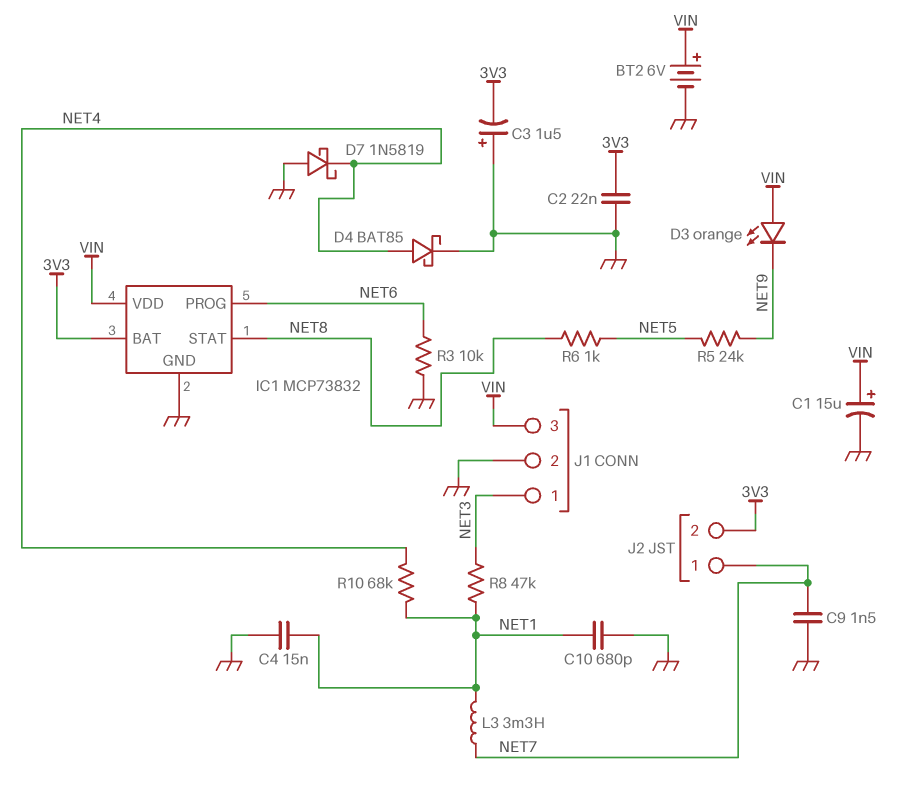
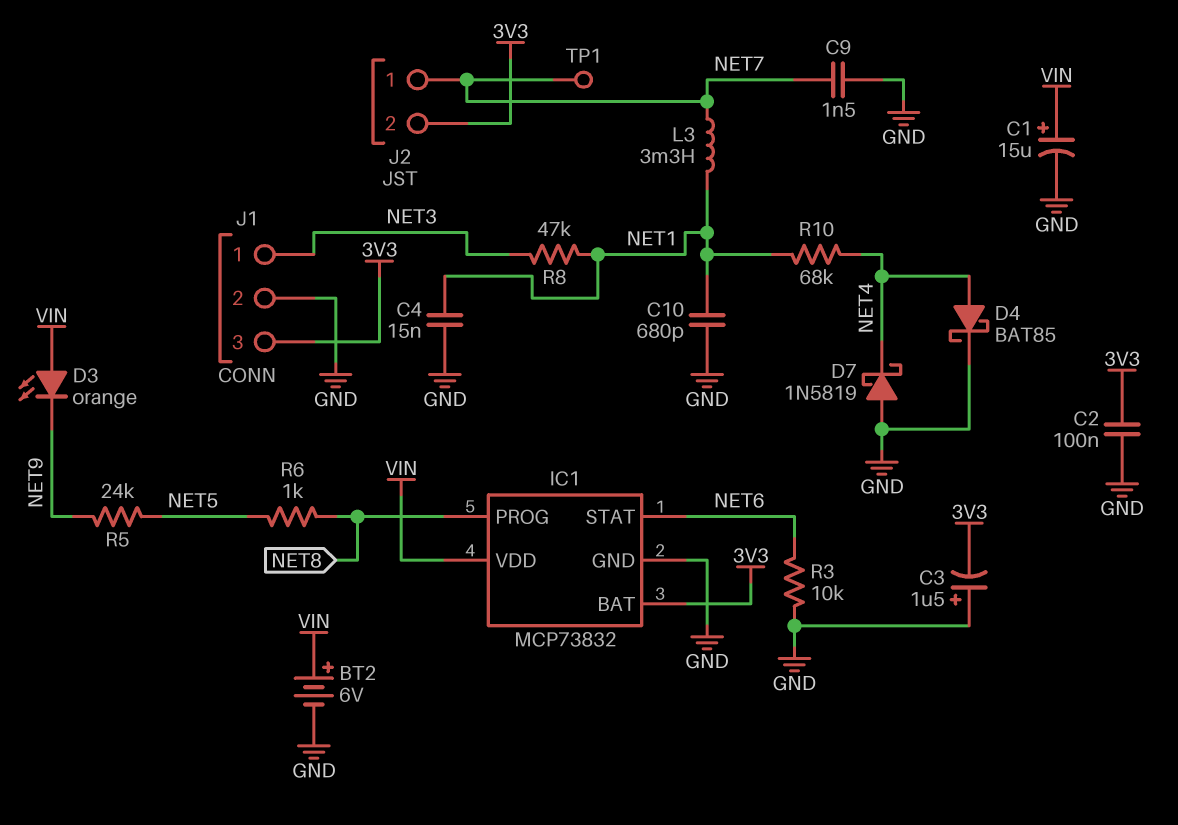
C2: 22nF (3V3, GND) -> 100nF (3V3, GND)
IC1 pin PROG: NET6 -> NET8
IC1 pin STAT: NET8 -> NET6
J1 pin 3: VIN -> 3V3
TP1: none -> test point (NET7)

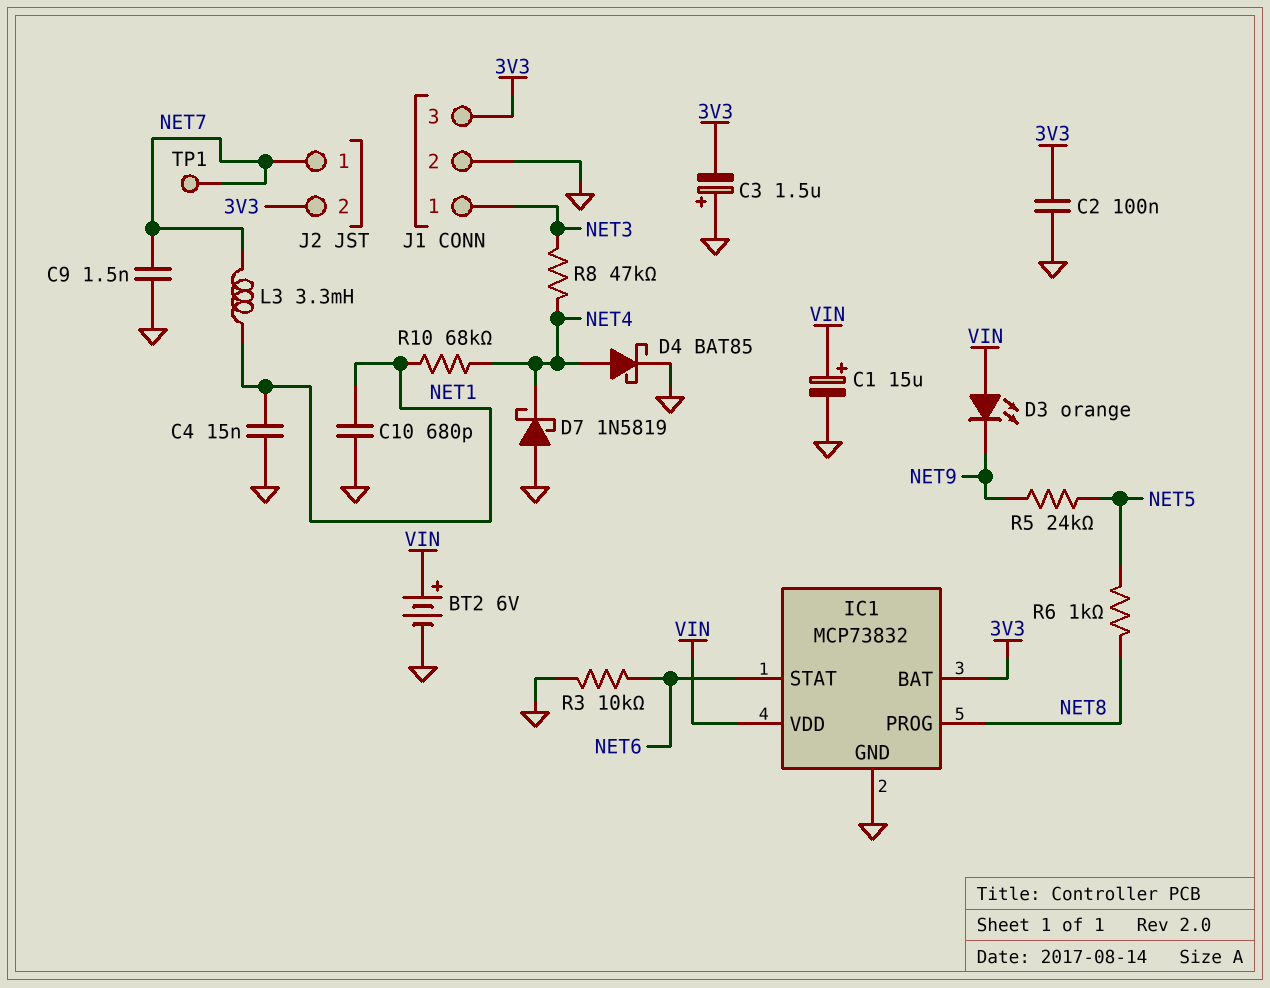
R8: 47k (NET1, NET3) -> 47k (NET3, NET4)

